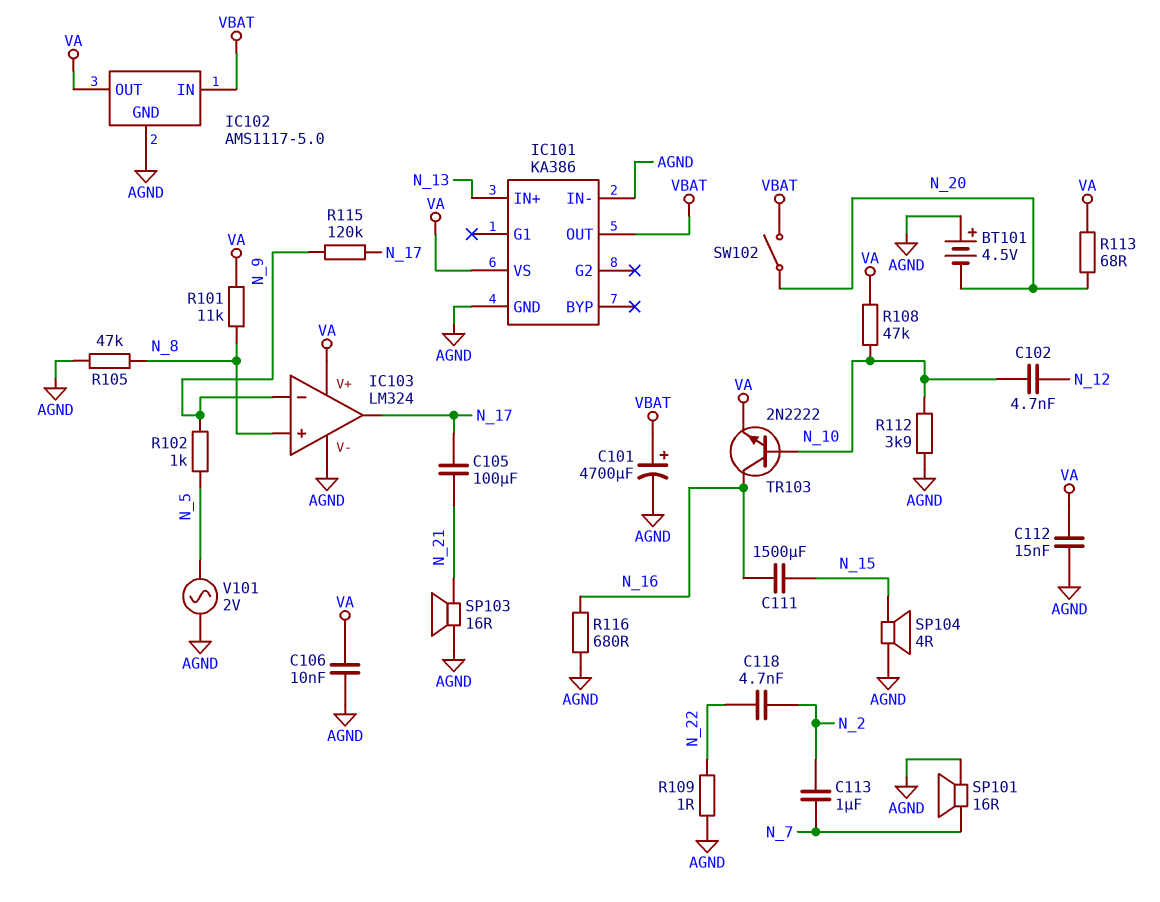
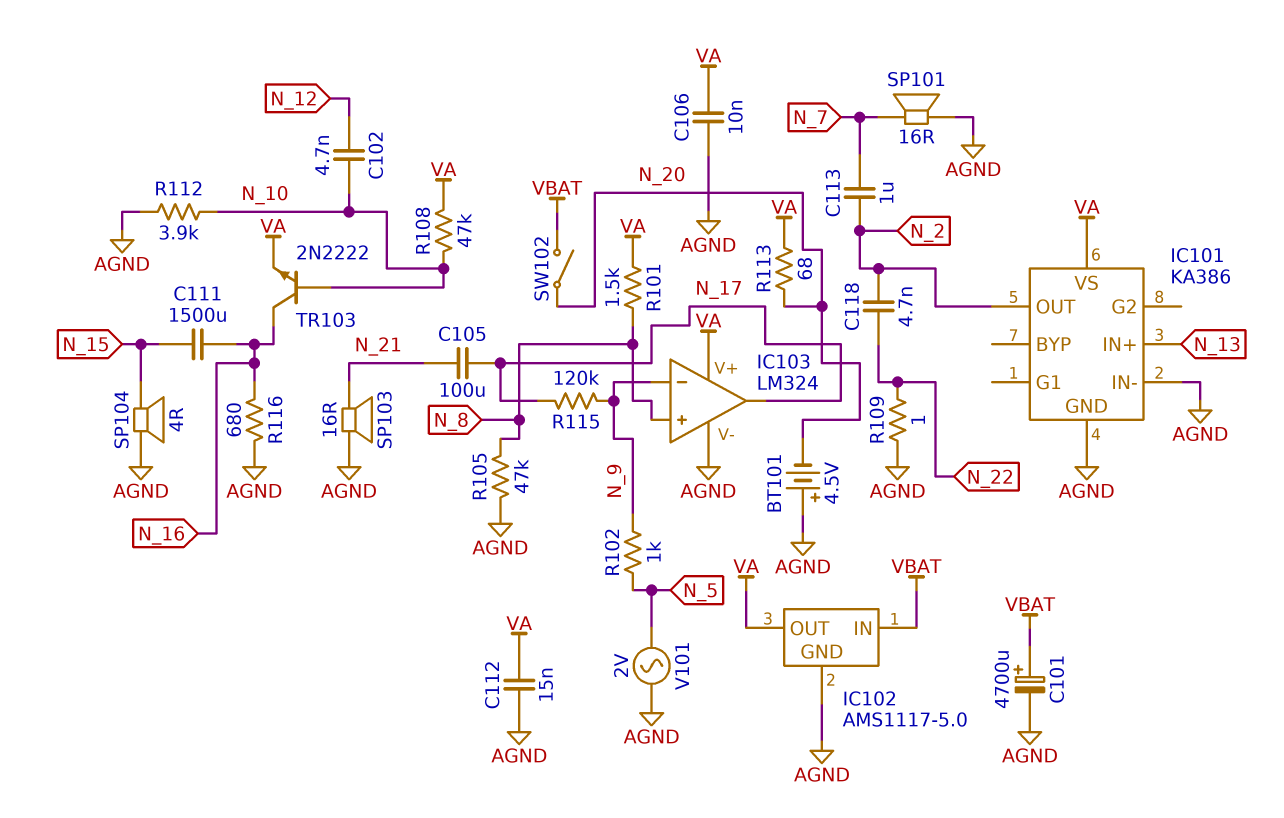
IC101 pin OUT: VBAT -> N_2
R101: 11k (N_8, VA) -> 1.5k (N_8, VA)

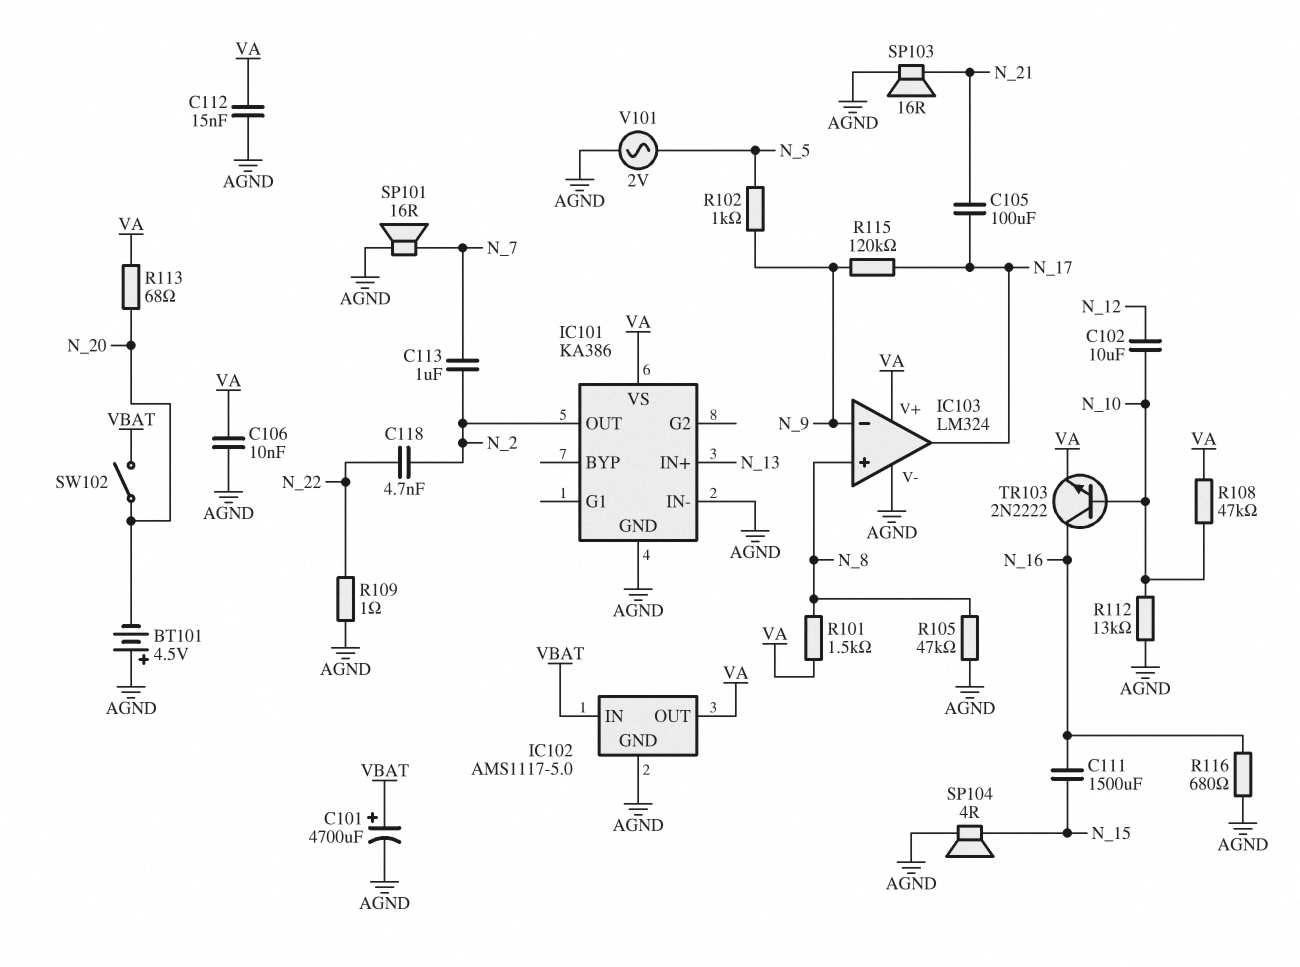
C102: 4.7nF (N_10, N_12) -> 10uF (N_10, N_12)
R112: 3.9k (AGND, N_10) -> 13k (AGND, N_10)

